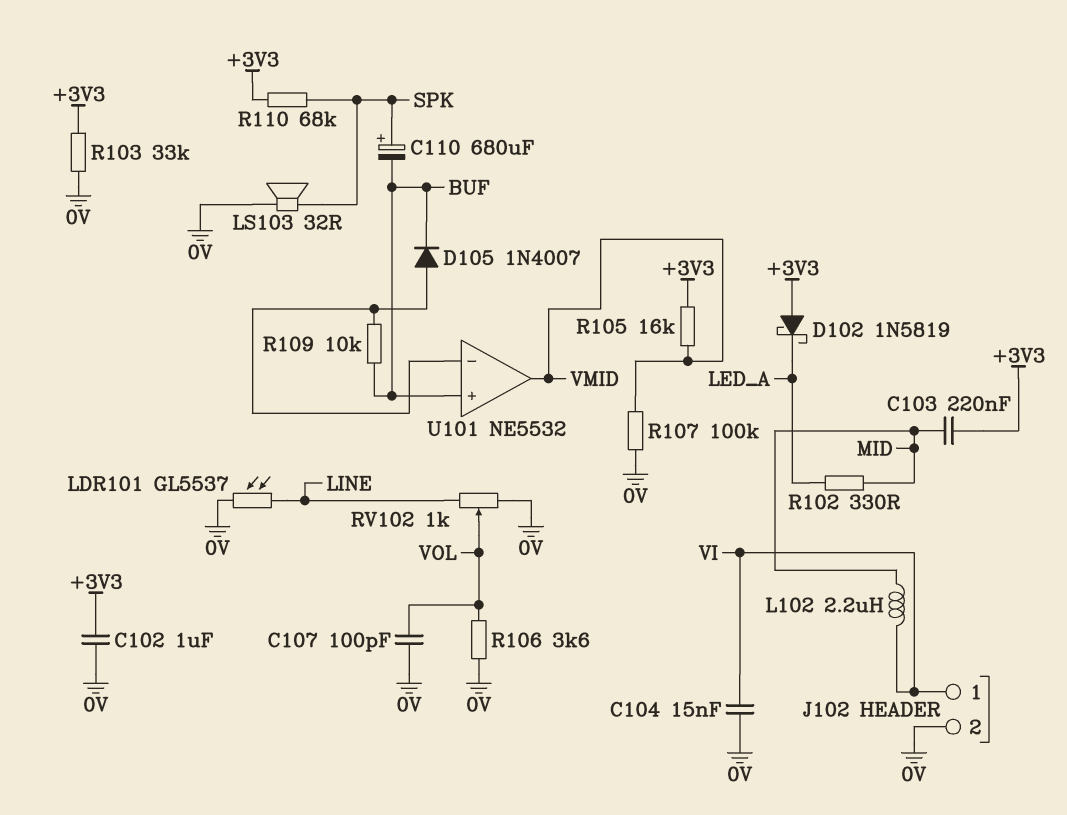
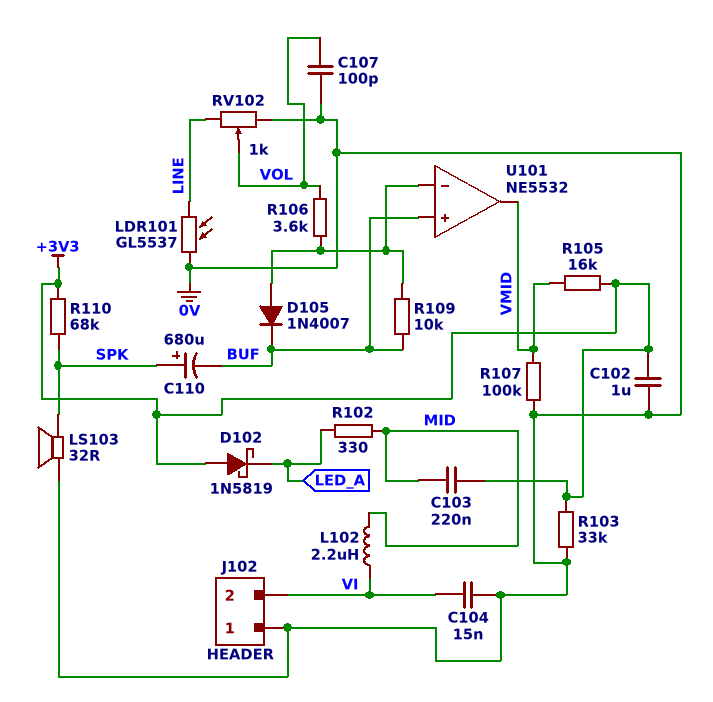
J102 pin 1: VI -> 0V
J102 pin 2: 0V -> VI
R106: 3.6k (0V, VOL) -> 3.6k (U101/in-, VOL)

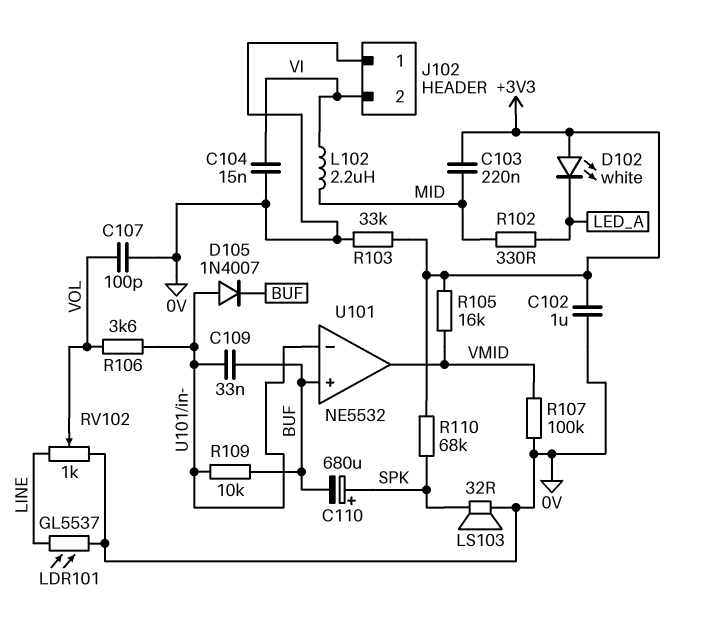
C109: none -> 33nF (BUF, U101/in-)
D102: schottky 1N5819 (A +3V3, K LED_A) -> LED white (A +3V3, K LED_A)

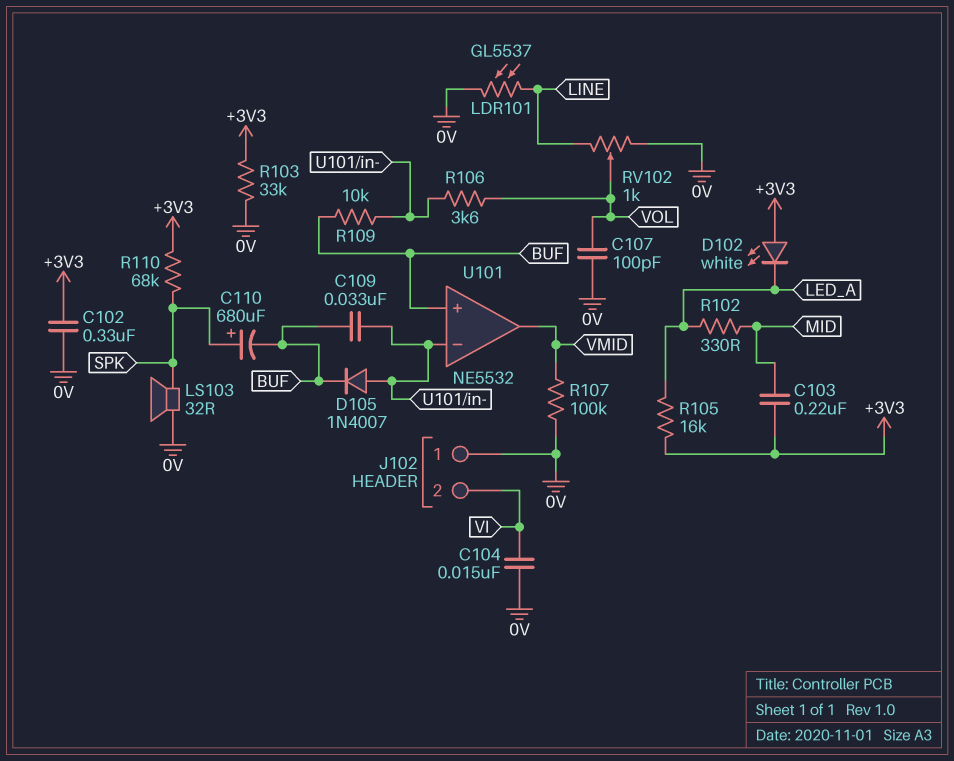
C102: 1uF (+3V3, 0V) -> 330nF (+3V3, 0V)
L102: 2.2uH (MID, VI) -> none
R105: 16k (+3V3, VMID) -> 16k (+3V3, LED_A)

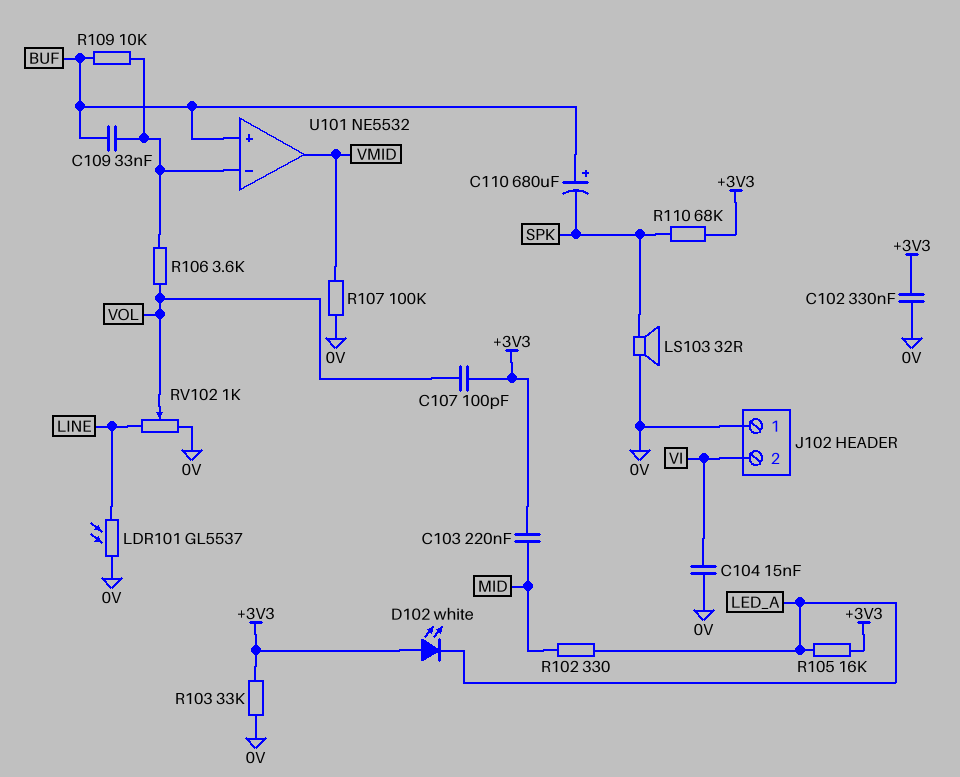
C107: 100pF (0V, VOL) -> 100pF (+3V3, VOL)
C110: 680uF (plus SPK, minus BUF) -> 680uF (plus BUF, minus SPK)
D105: diode 1N4007 (A U101/in-, K BUF) -> none

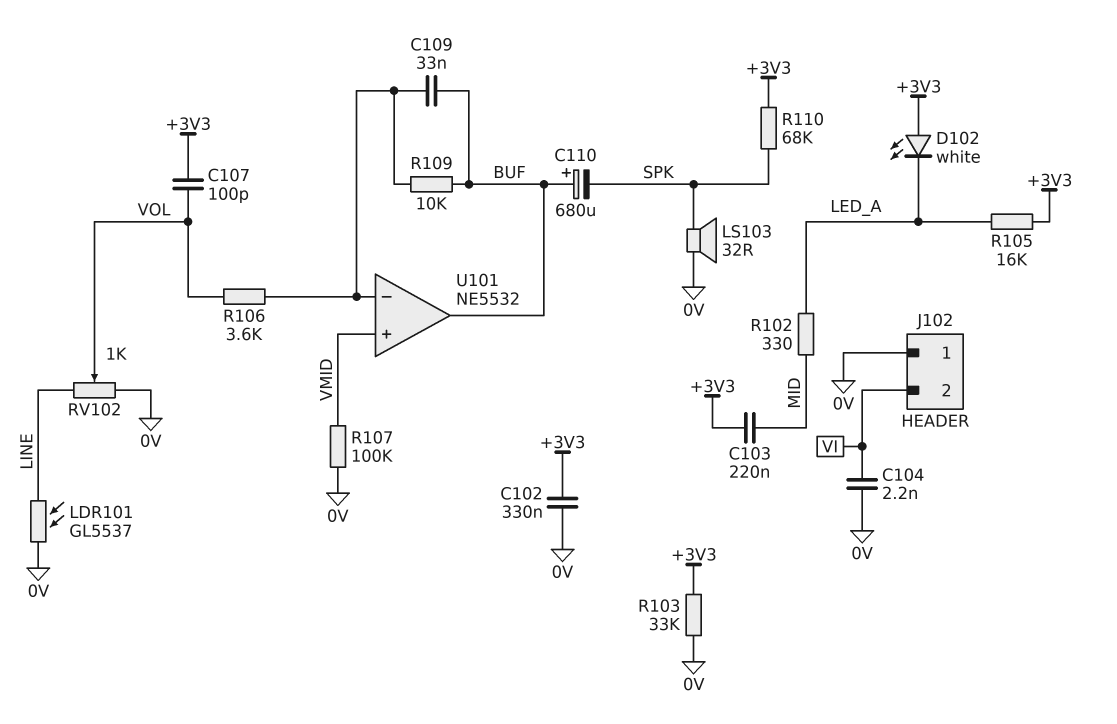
C104: 15nF (0V, VI) -> 2.2nF (0V, VI)
U101 pin in+: BUF -> VMID
U101 pin out: VMID -> BUF

